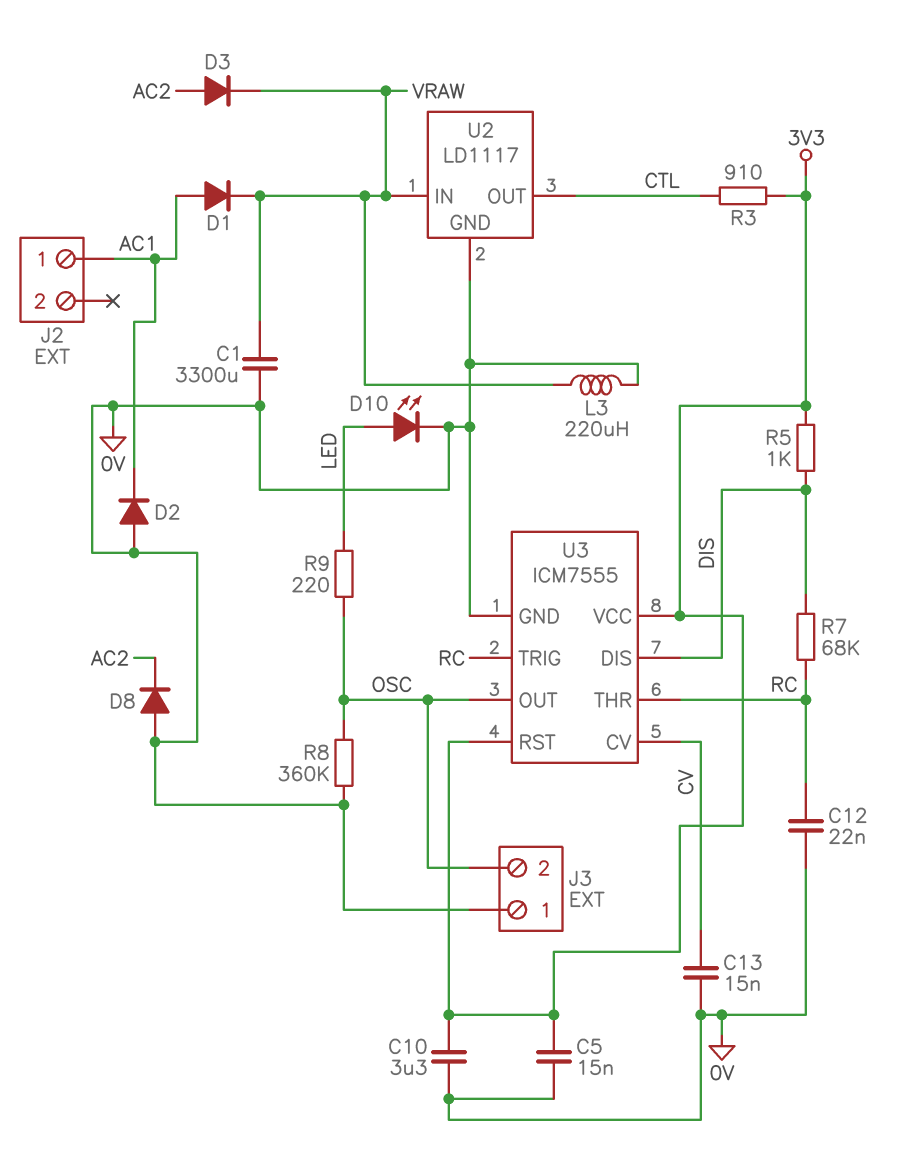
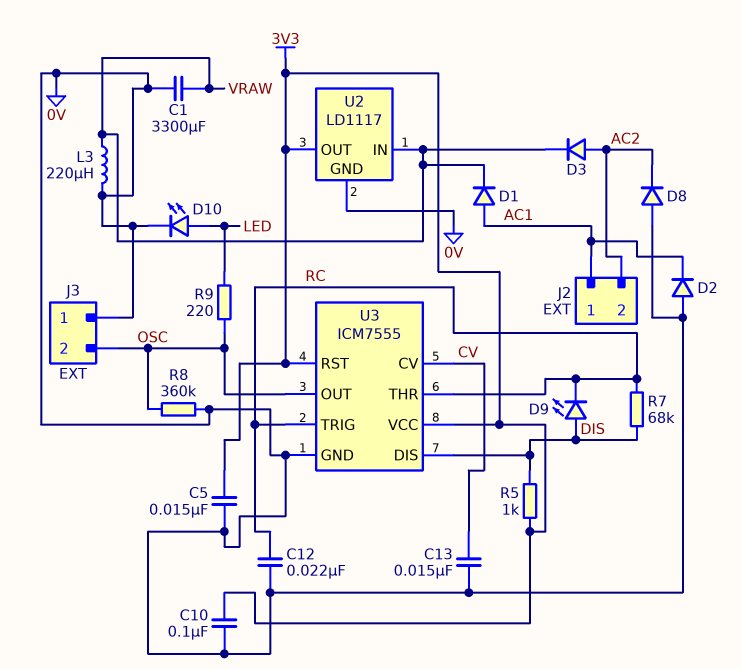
C10: 3.3uF (0V, 3V3) -> 100nF (0V, 3V3)
D9: none -> LED (A DIS, K RC)
J2 pin 2: none -> AC2
R3: 910 (3V3, CTL) -> none
U2 pin OUT: CTL -> 3V3

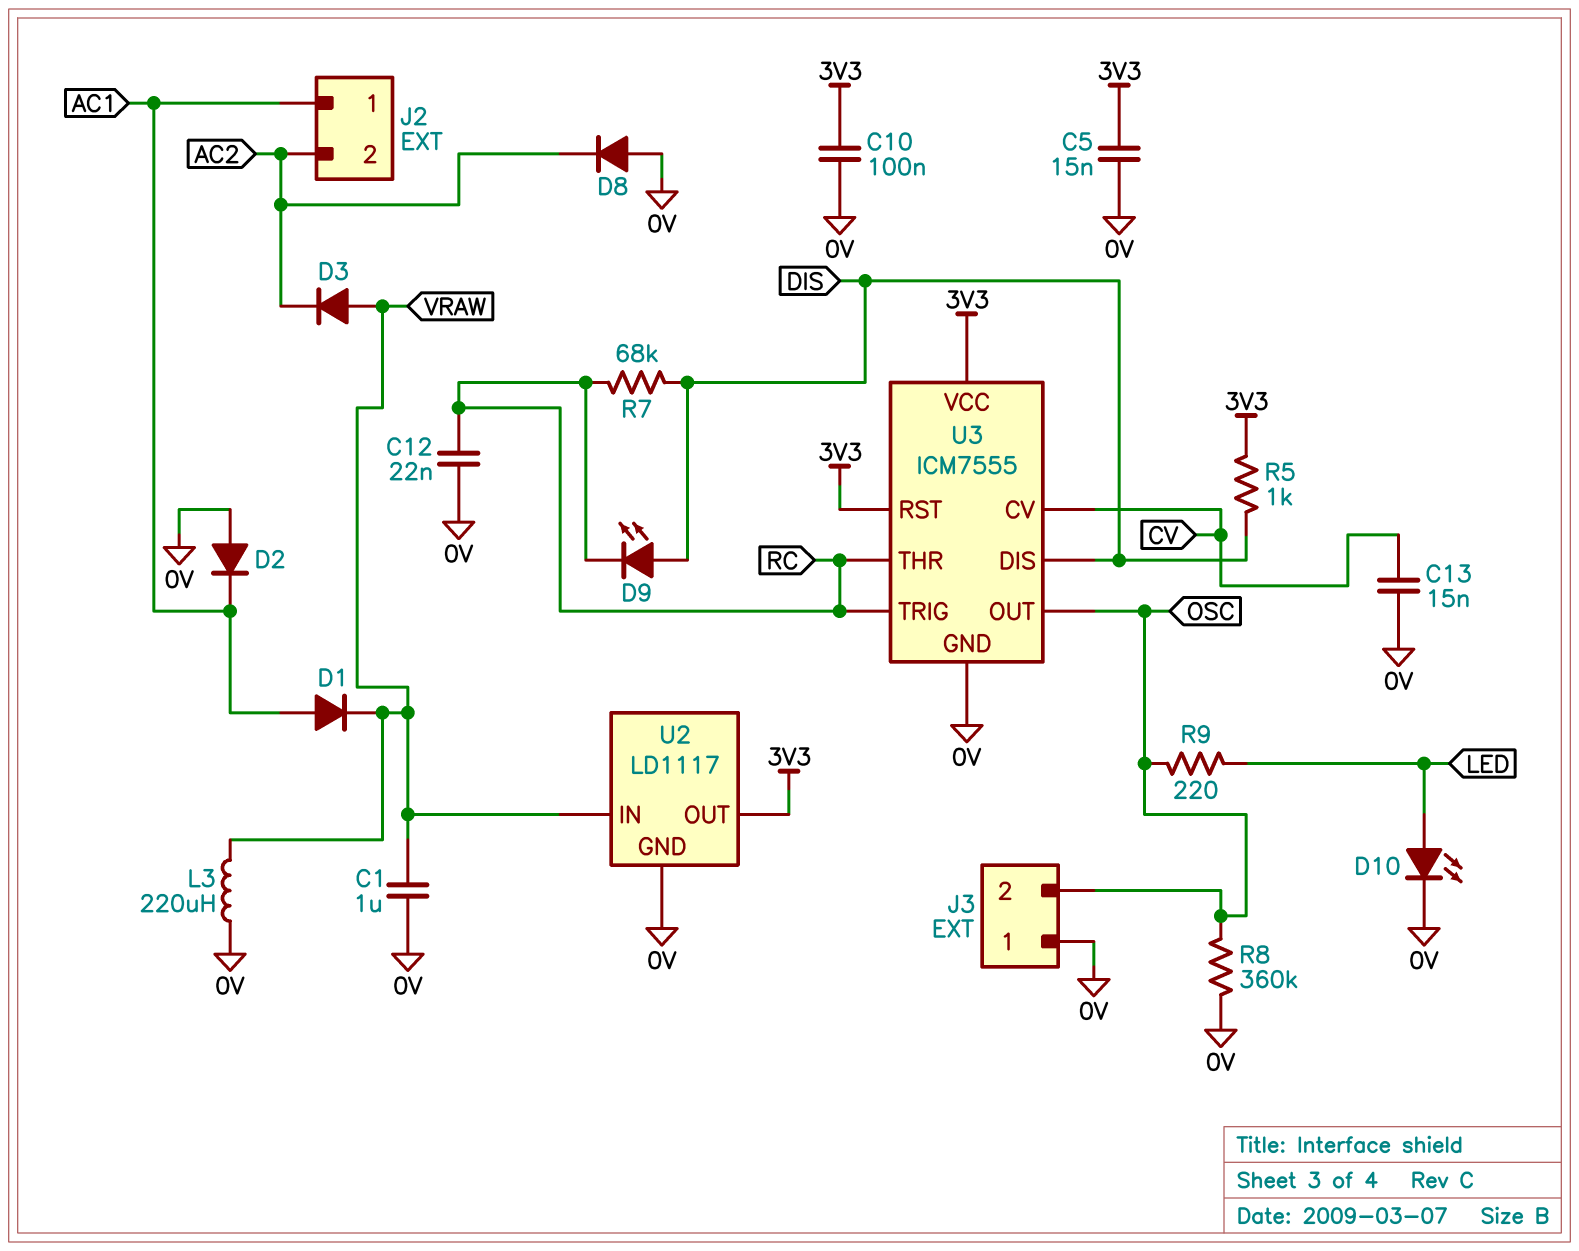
C1: 3300uF (0V, VRAW) -> 1uF (0V, VRAW)
D3: diode (A AC2, K VRAW) -> diode (A VRAW, K AC2)

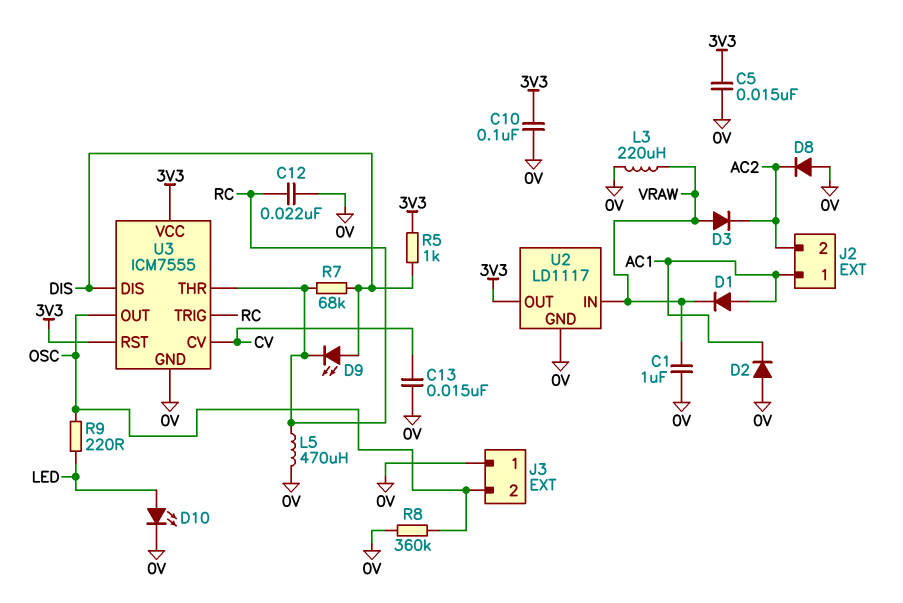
L5: none -> 470uH (0V, RC)

